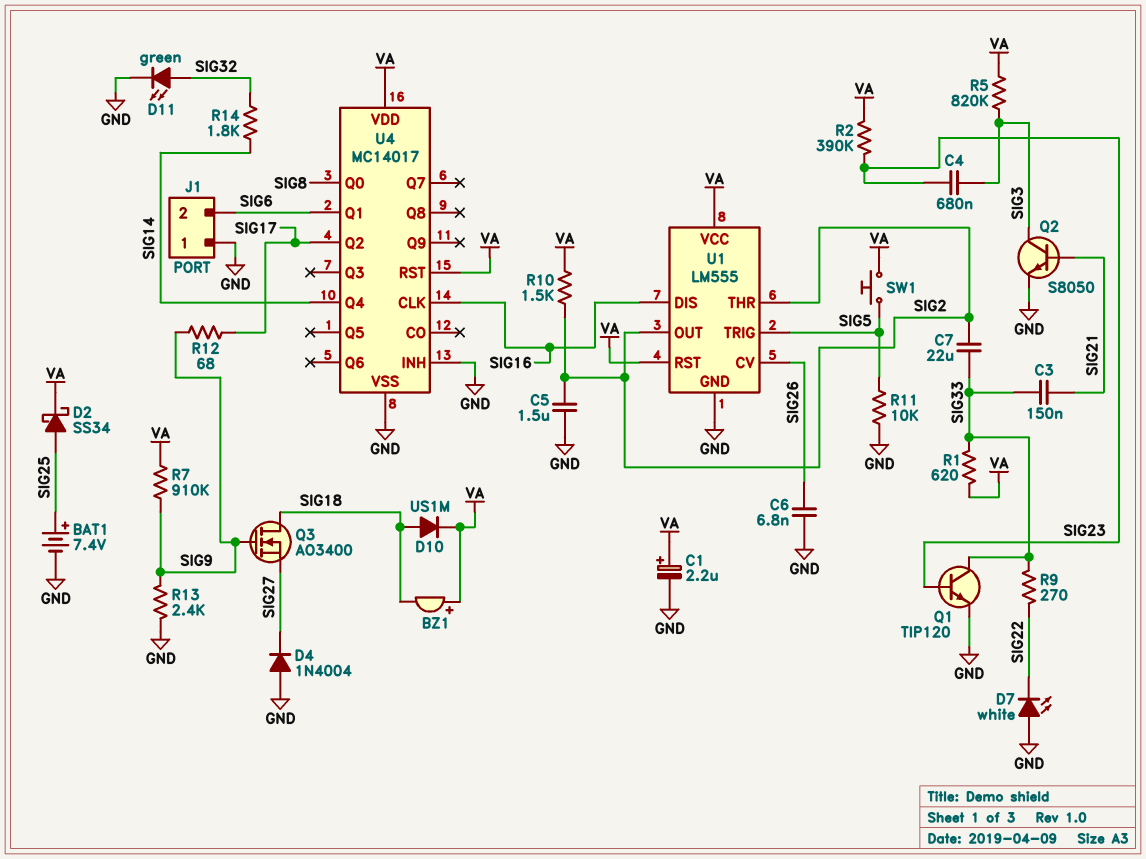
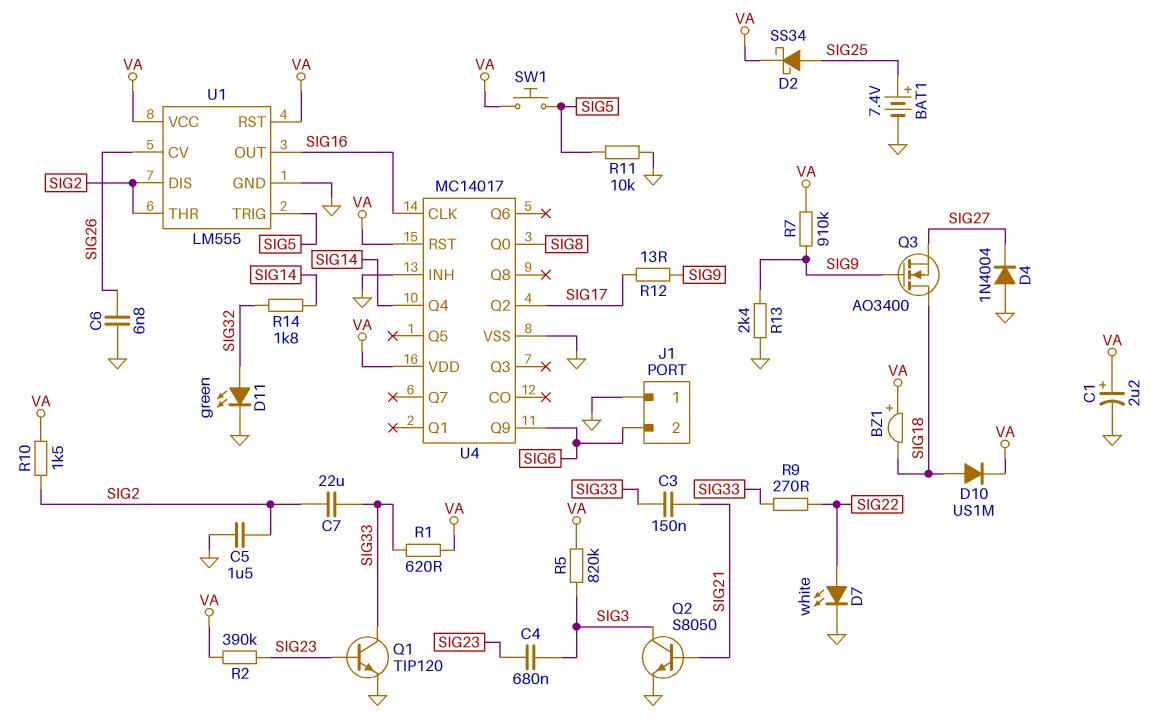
D7: LED white (A GND, K SIG22) -> LED white (A SIG22, K GND)
R12: 68 (SIG9, SIG17) -> 13 (SIG9, SIG17)
U1 pin DIS: SIG16 -> SIG2
U1 pin OUT: SIG2 -> SIG16
U4 pin Q1: SIG6 -> none
U4 pin Q9: none -> SIG6

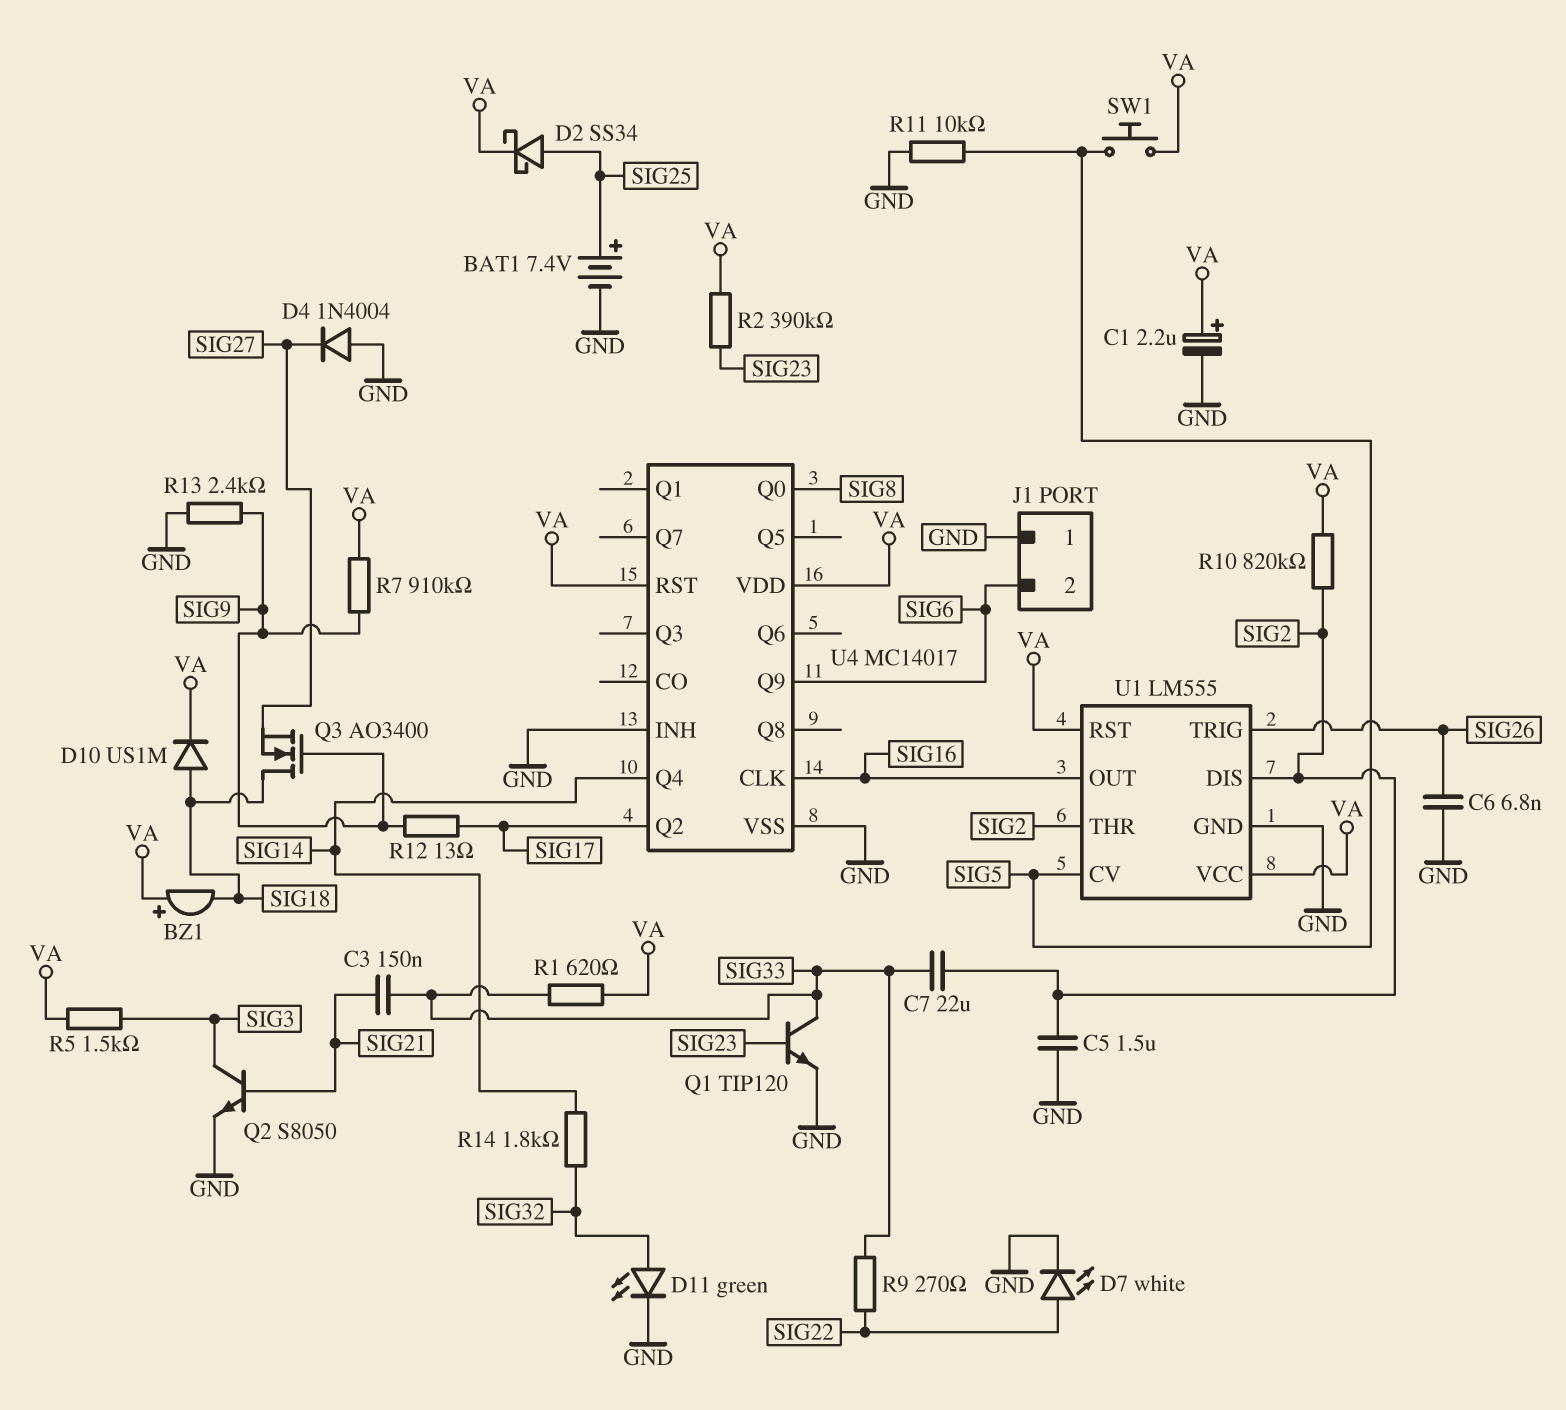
C4: 680nF (SIG3, SIG23) -> none
R5: 820k (SIG3, VA) -> 1.5k (SIG3, VA)
R10: 1.5k (SIG2, VA) -> 820k (SIG2, VA)
U1 pin CV: SIG26 -> SIG5
U1 pin TRIG: SIG5 -> SIG26

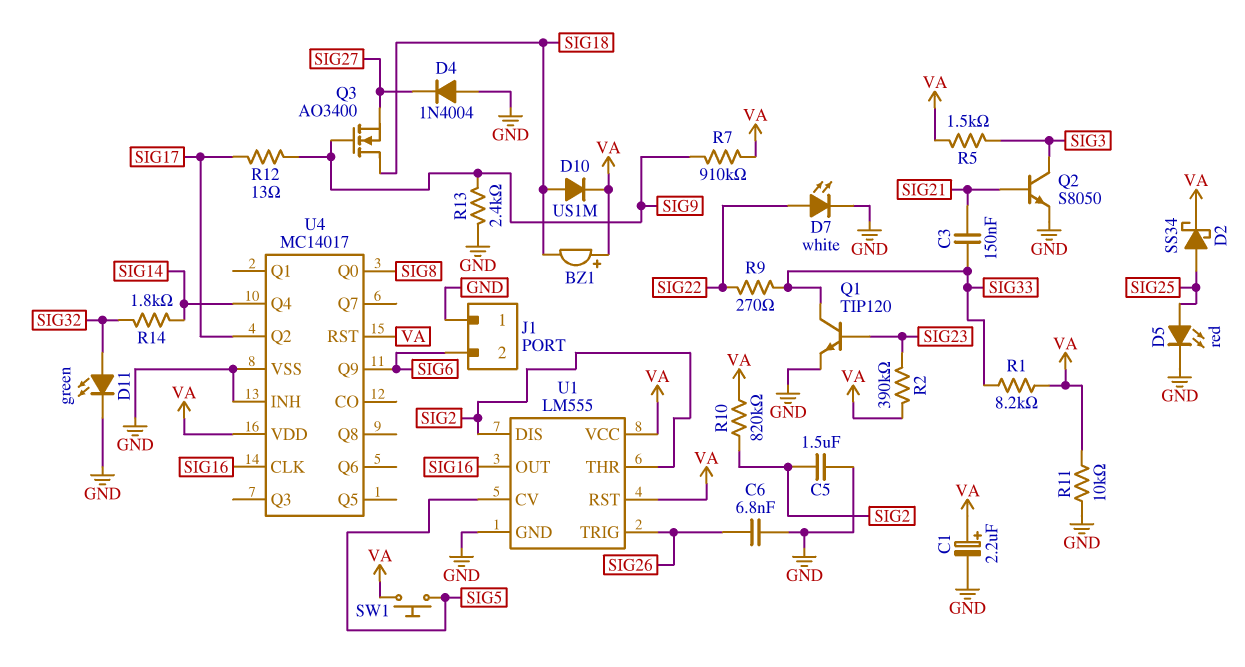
BAT1: 7.4V (plus SIG25, minus GND) -> none
C7: 22uF (SIG2, SIG33) -> none
D5: none -> LED red (A SIG25, K GND)
R1: 620 (SIG33, VA) -> 8.2k (SIG33, VA)
R11: 10k (GND, SIG5) -> 10k (GND, VA)

